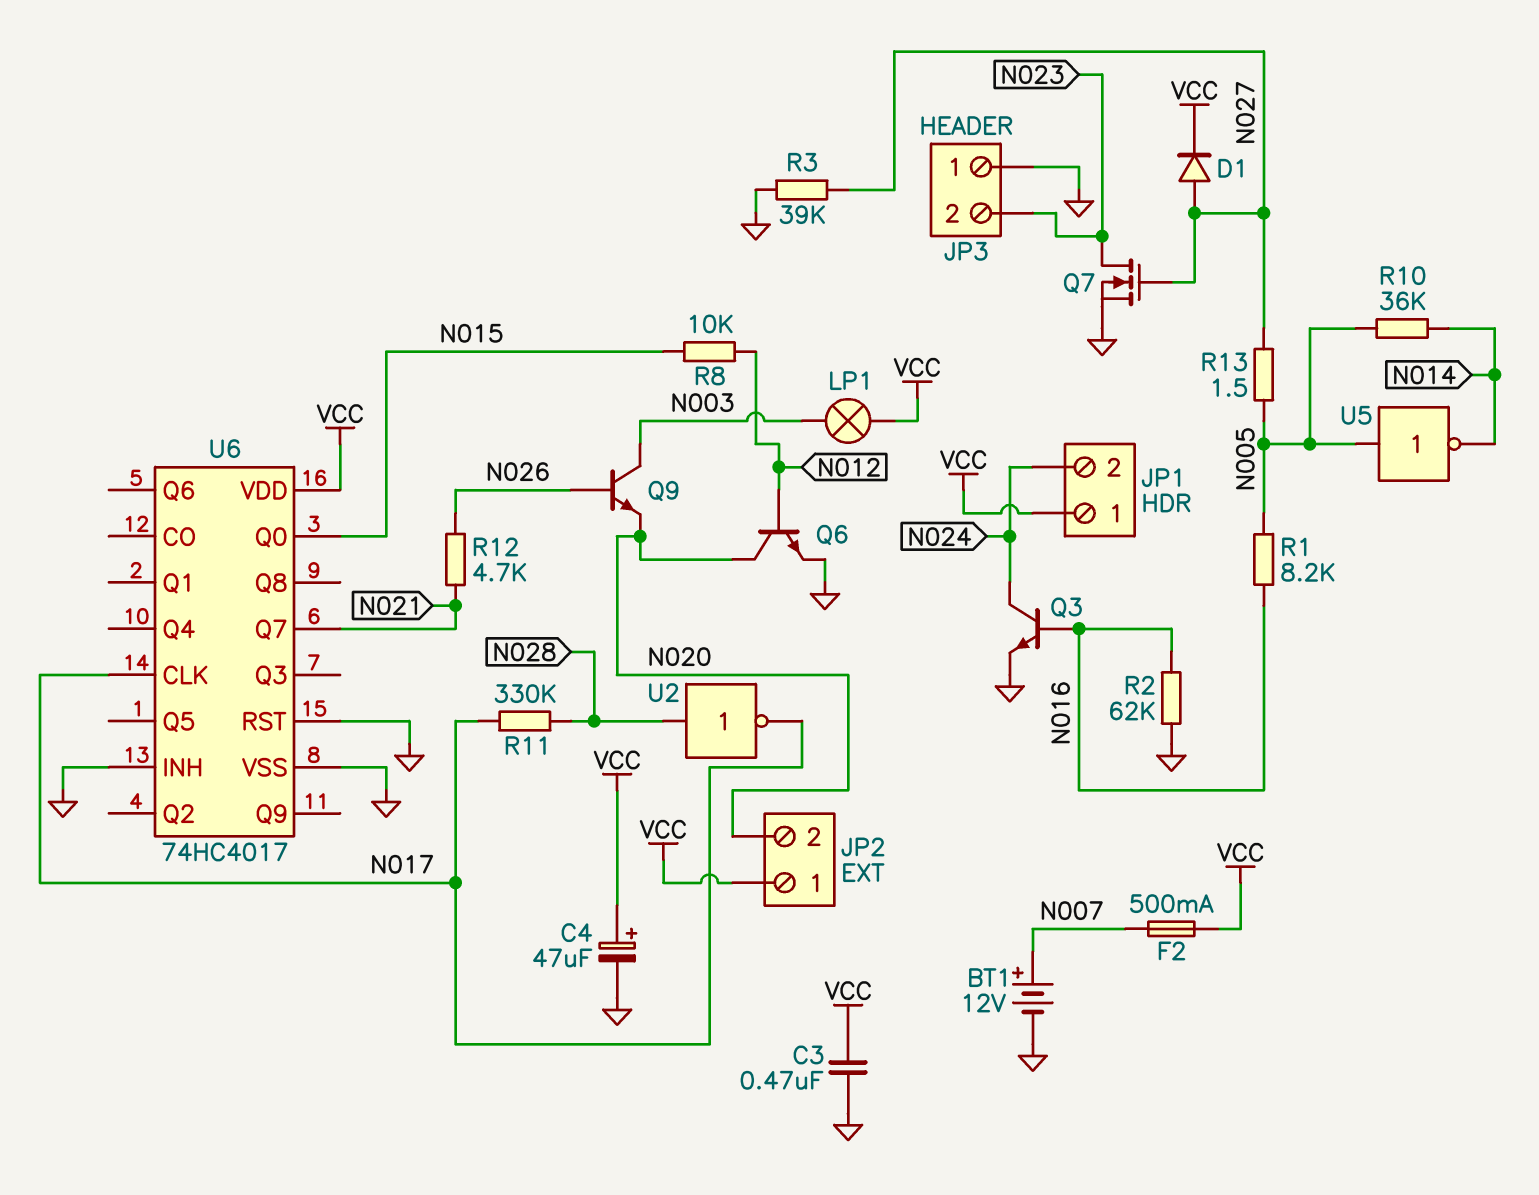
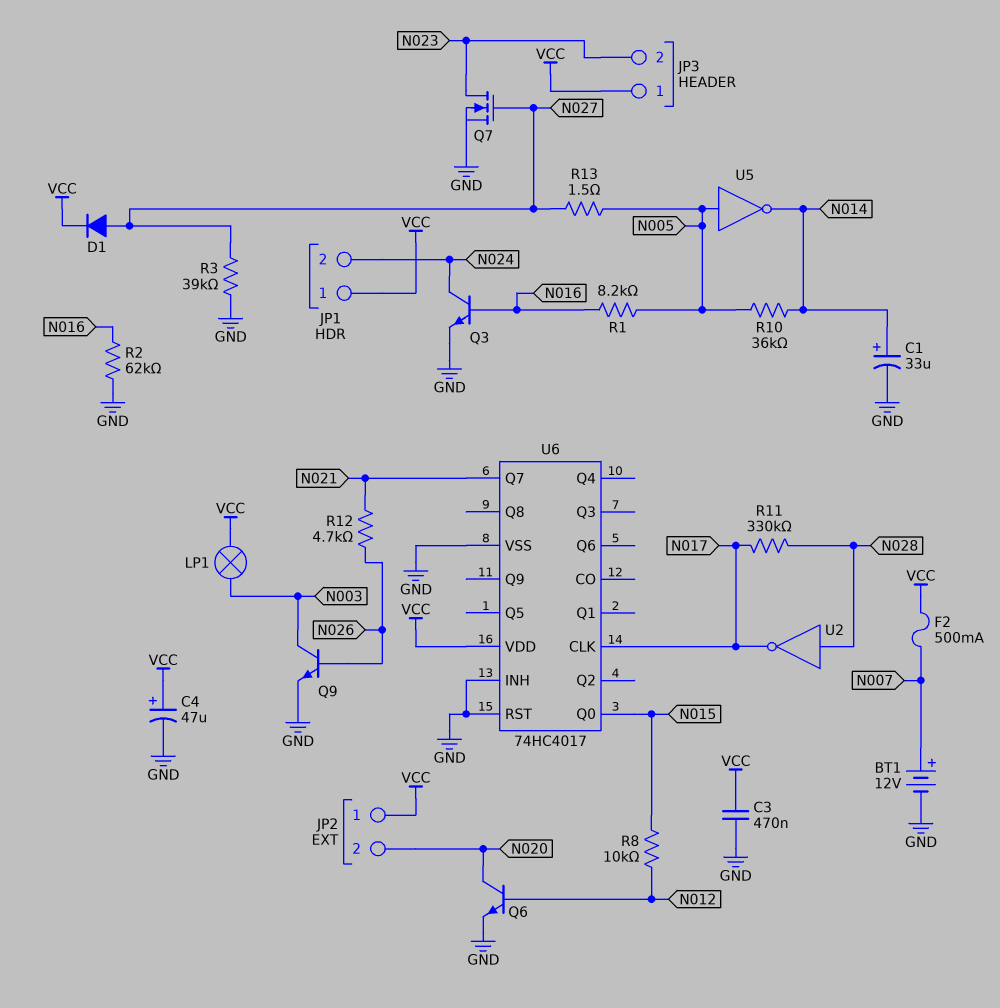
C1: none -> 33uF (plus N014, minus GND)
JP3 pin 1: GND -> VCC
Q9: NPN (B N026, C N003, E N020) -> NPN (B N026, C N003, E GND)

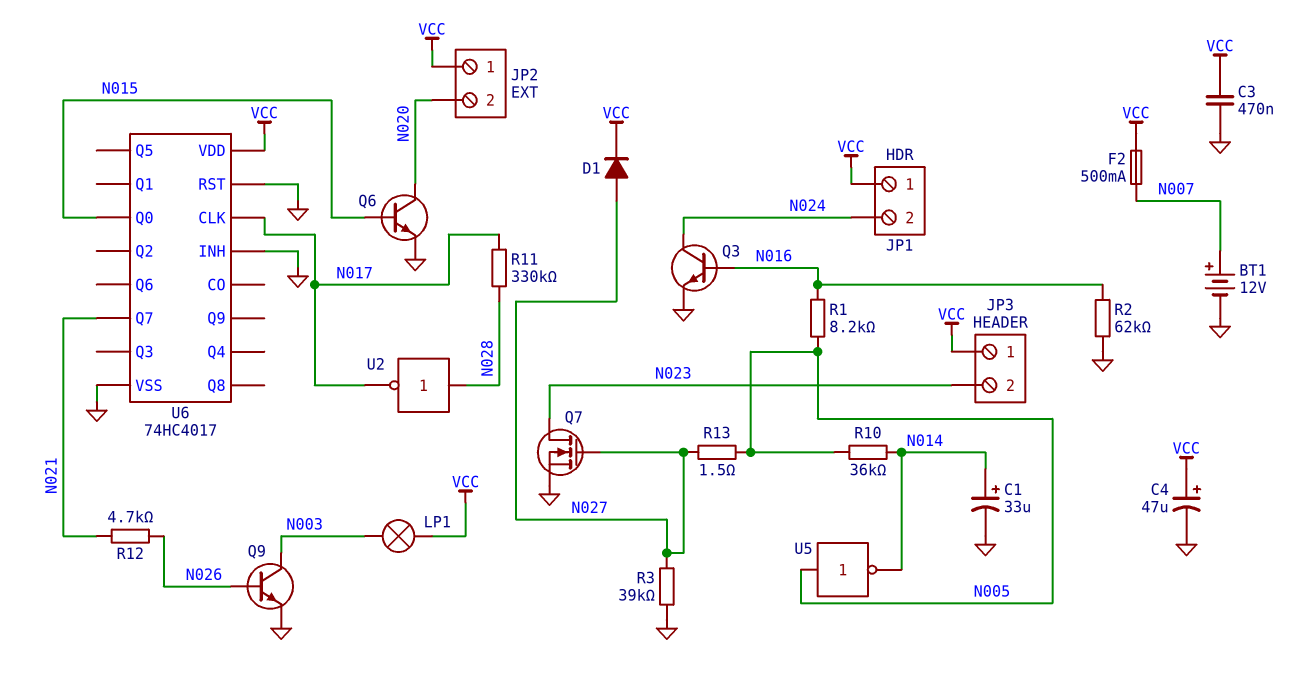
Q6: NPN (B N012, C N020, E GND) -> NPN (B N015, C N020, E GND)
R8: 10k (N012, N015) -> none

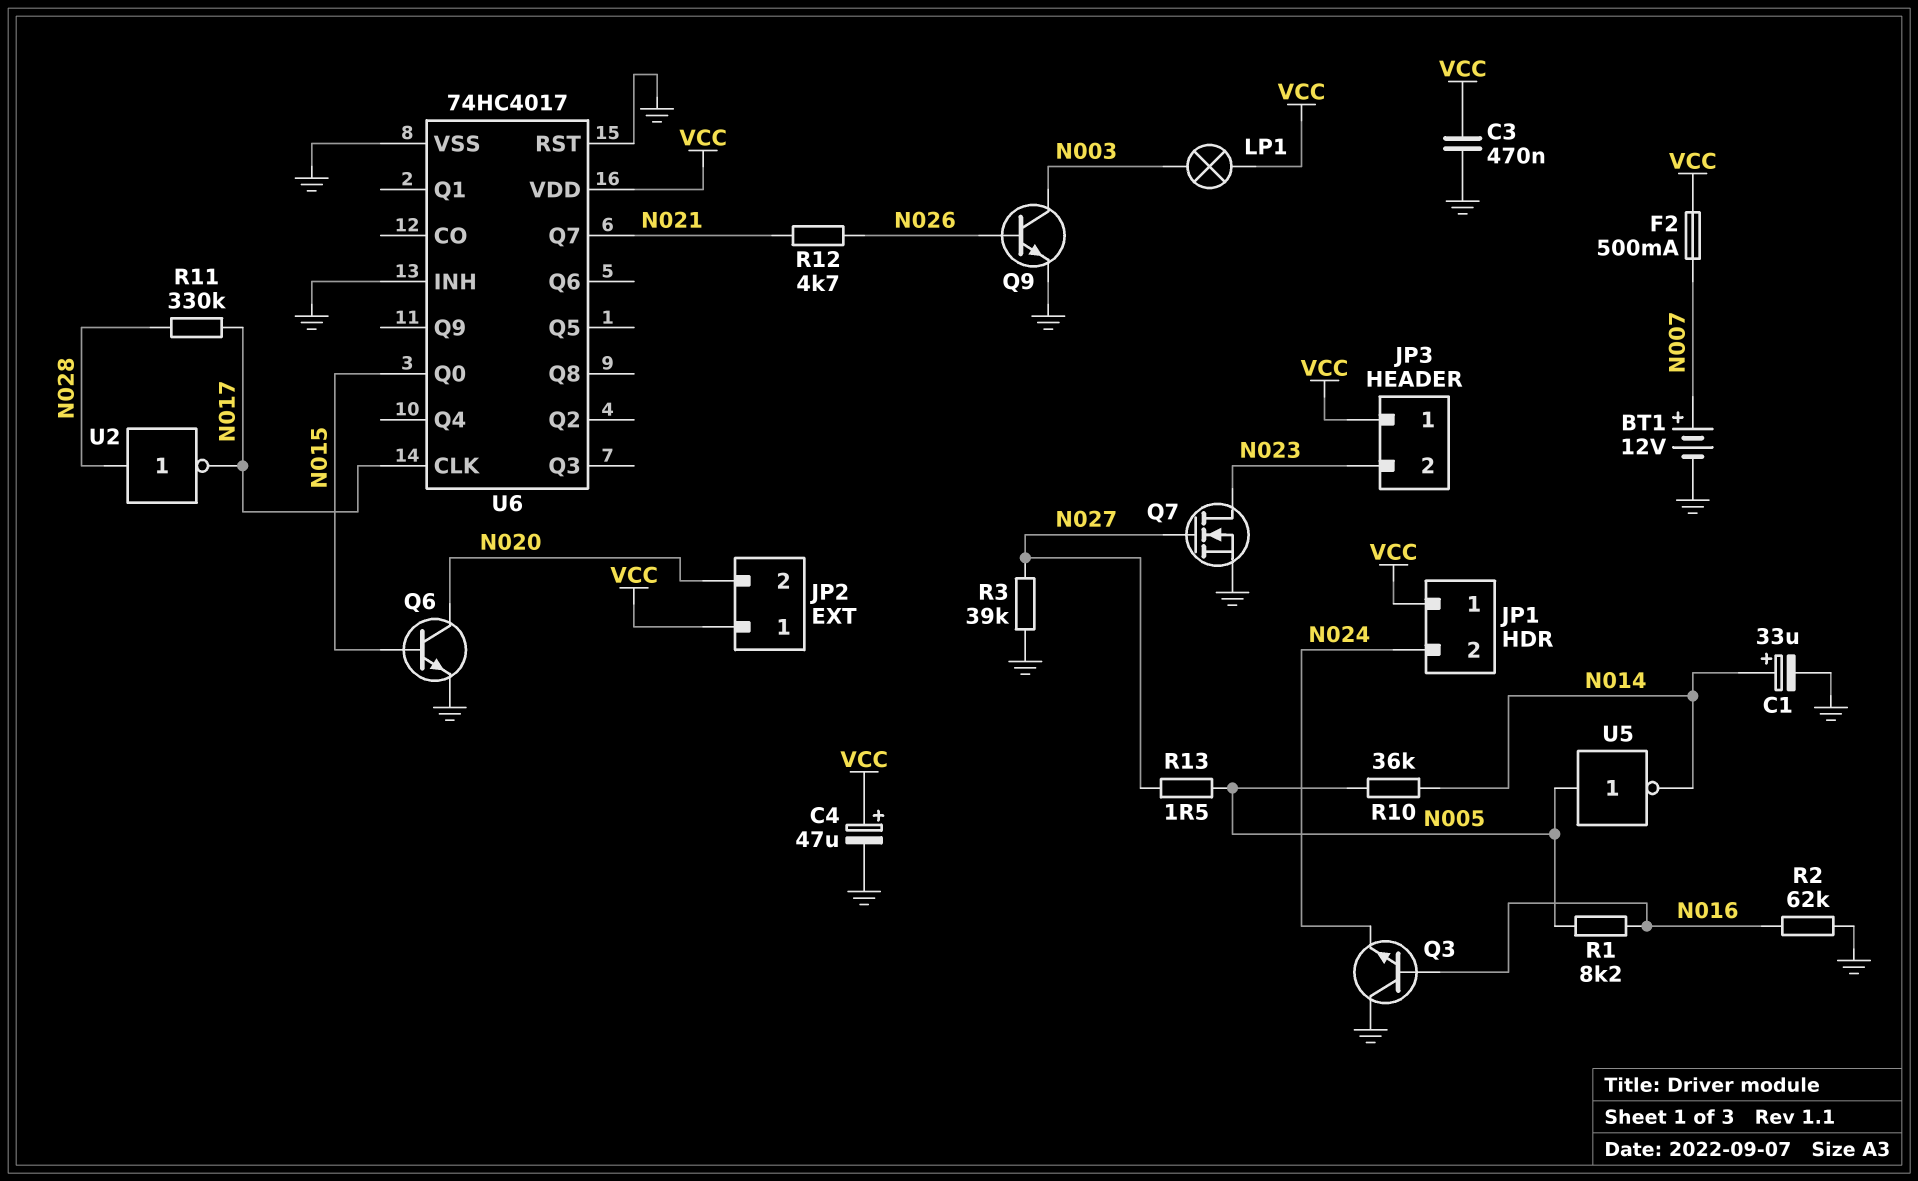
D1: diode (A N027, K VCC) -> none
Q3: NPN (B N016, C N024, E GND) -> NPN (B N016, C GND, E N024)

